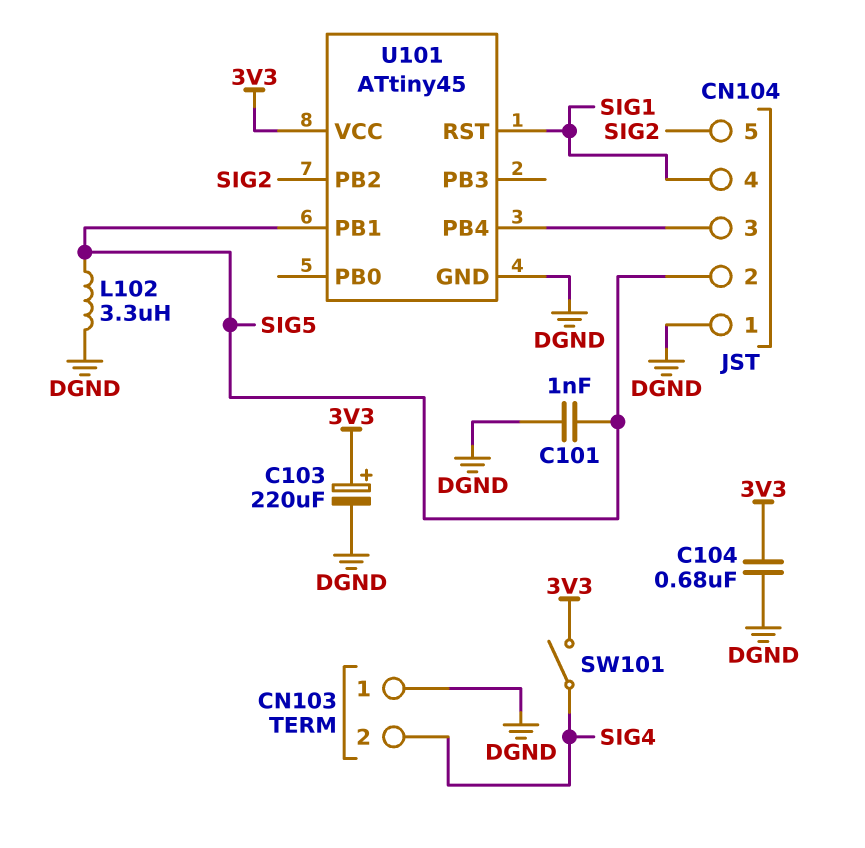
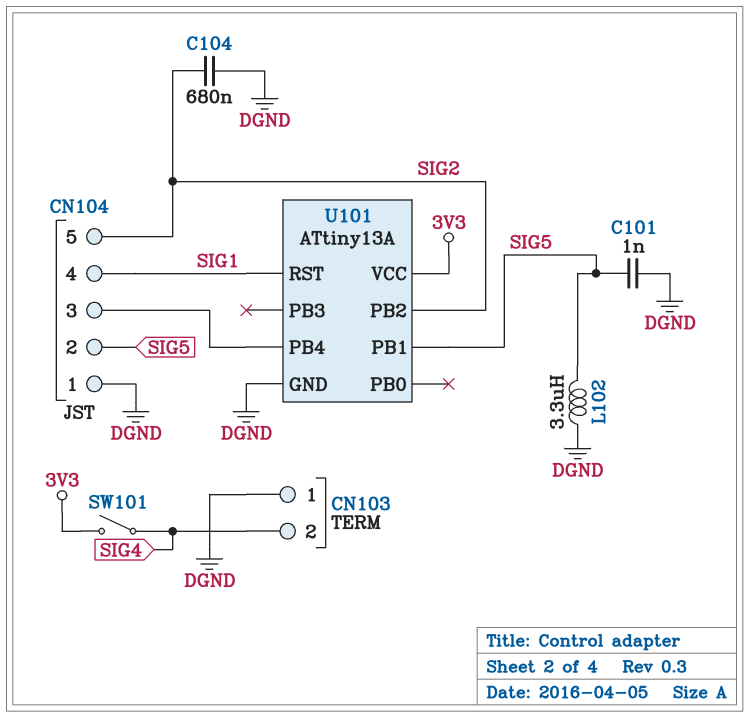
C103: 220uF (plus 3V3, minus DGND) -> none
C104: 680nF (3V3, DGND) -> 680nF (DGND, SIG2)
U101: ATtiny45 -> ATtiny13A

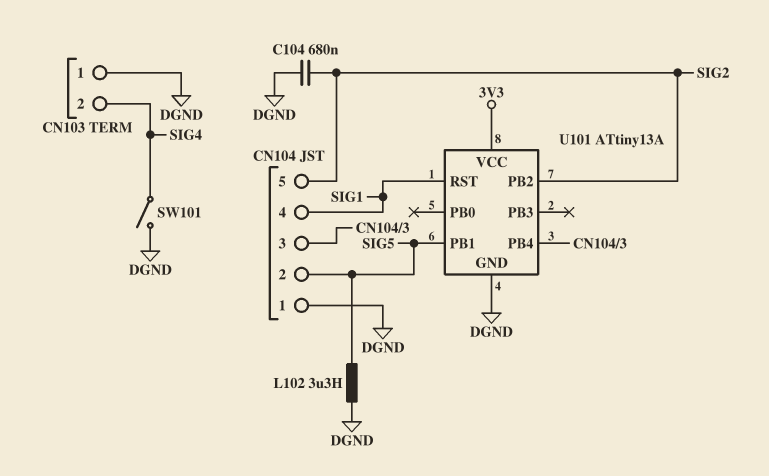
C101: 1nF (DGND, SIG5) -> none
SW101: switch (3V3, SIG4) -> switch (DGND, SIG4)

